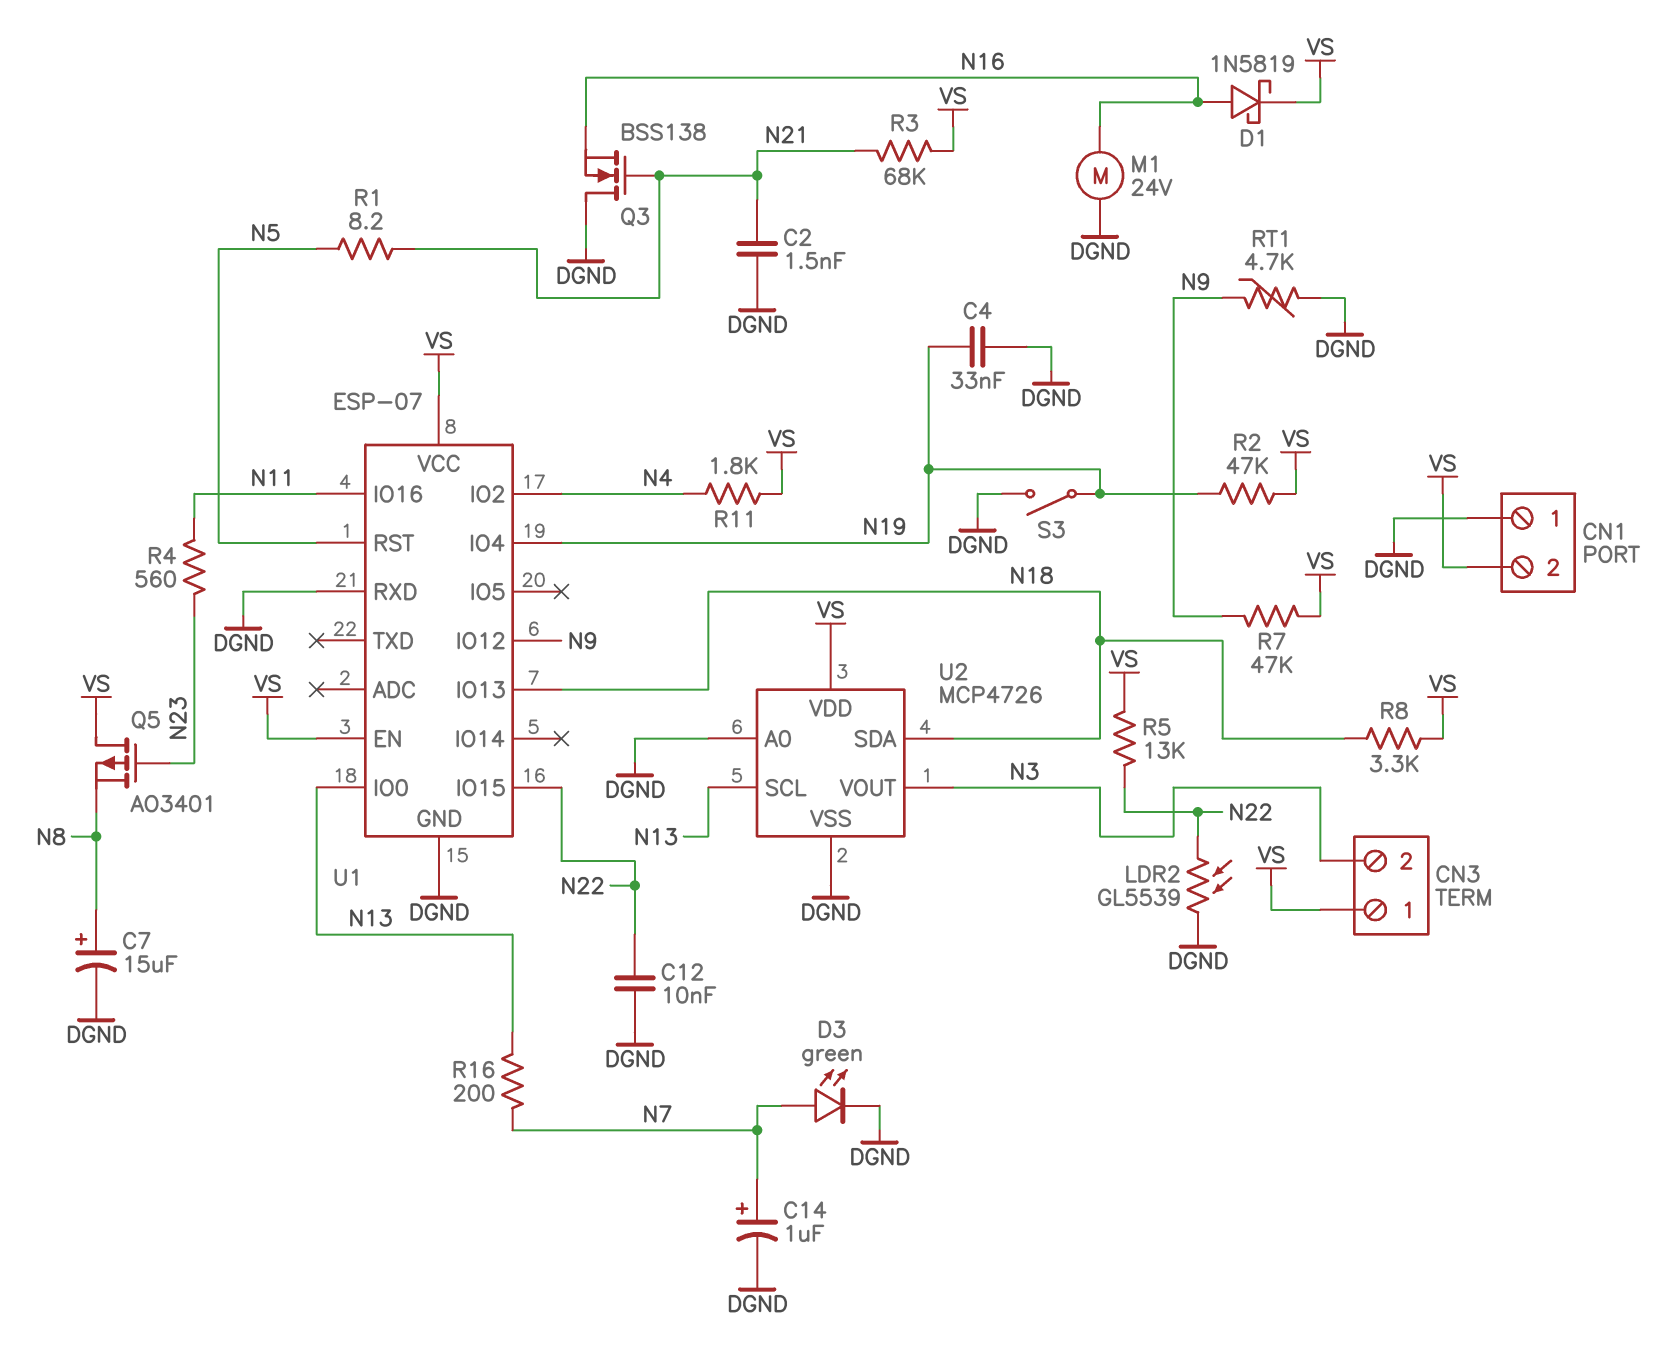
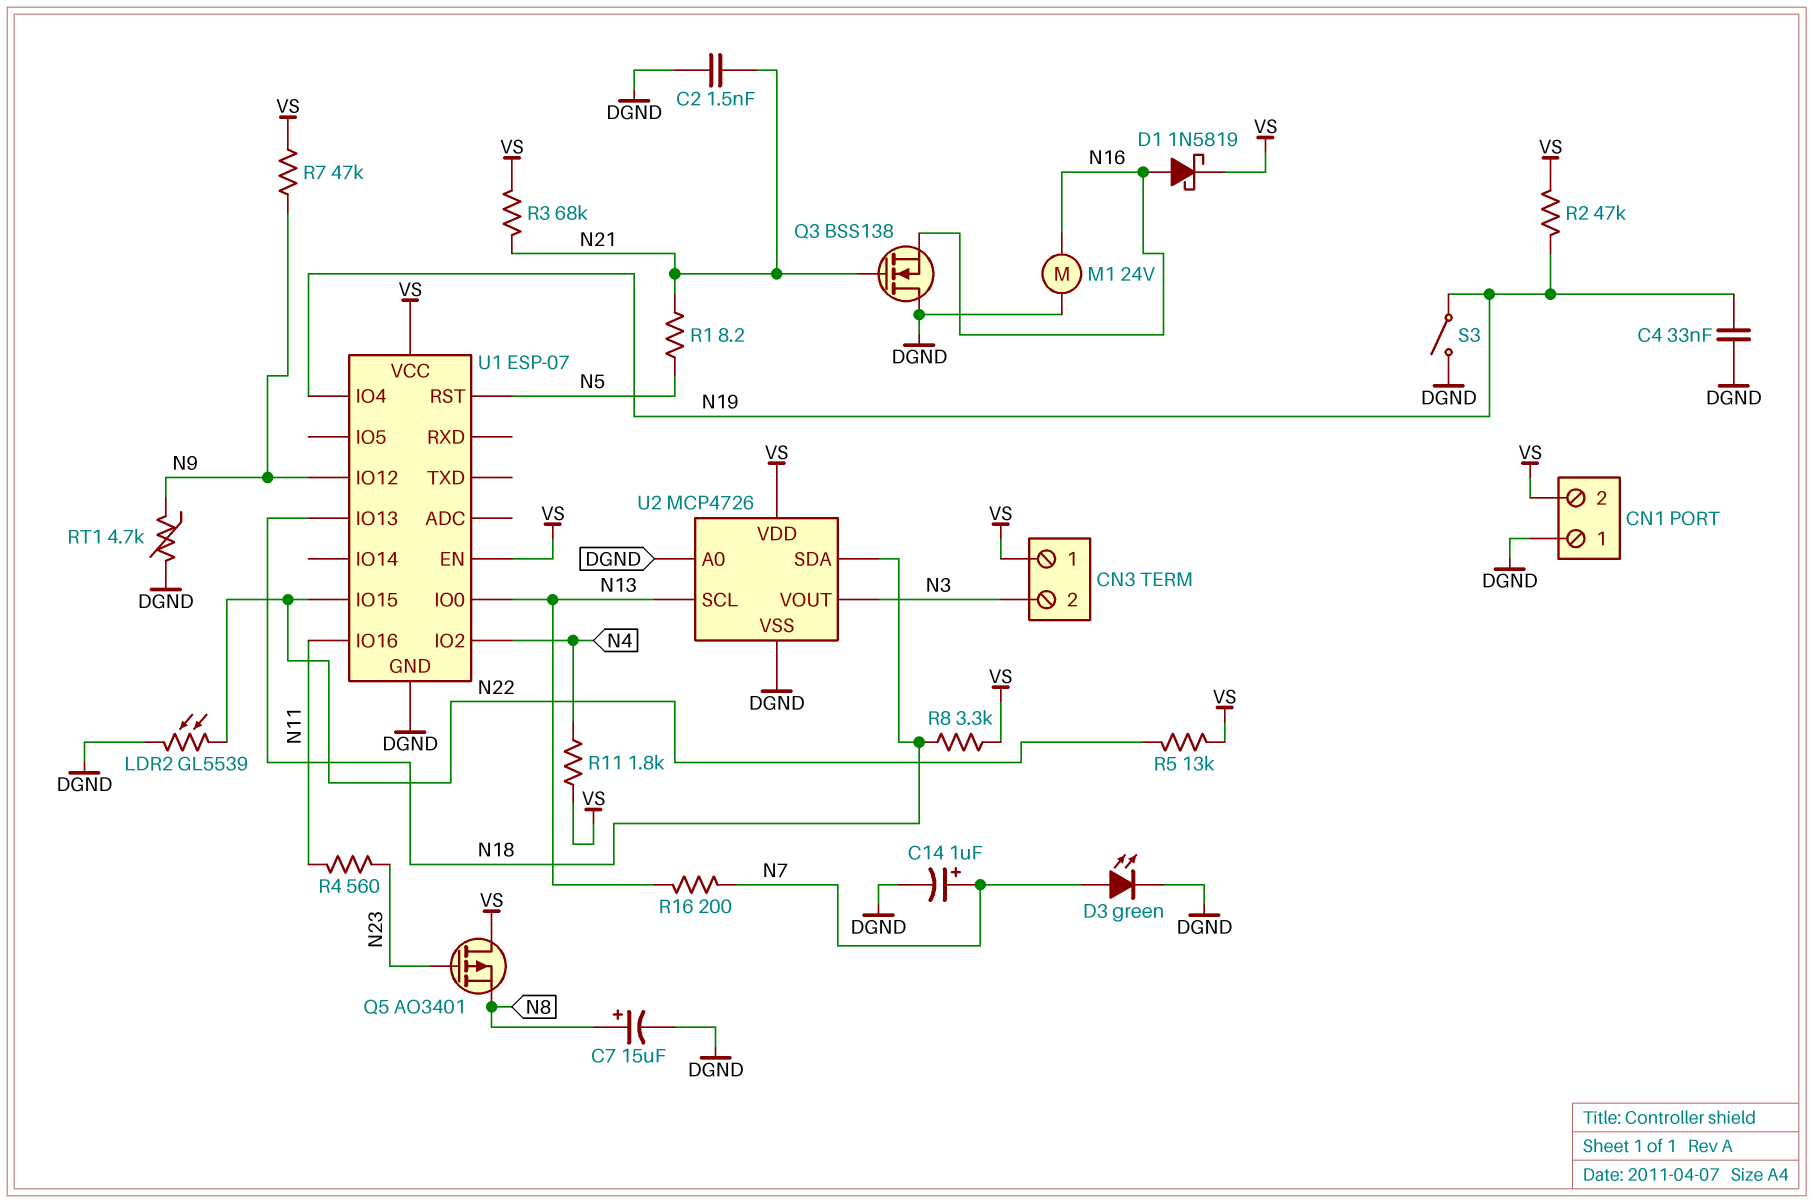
C12: 10nF (DGND, N22) -> none
U1 pin RXD: DGND -> none

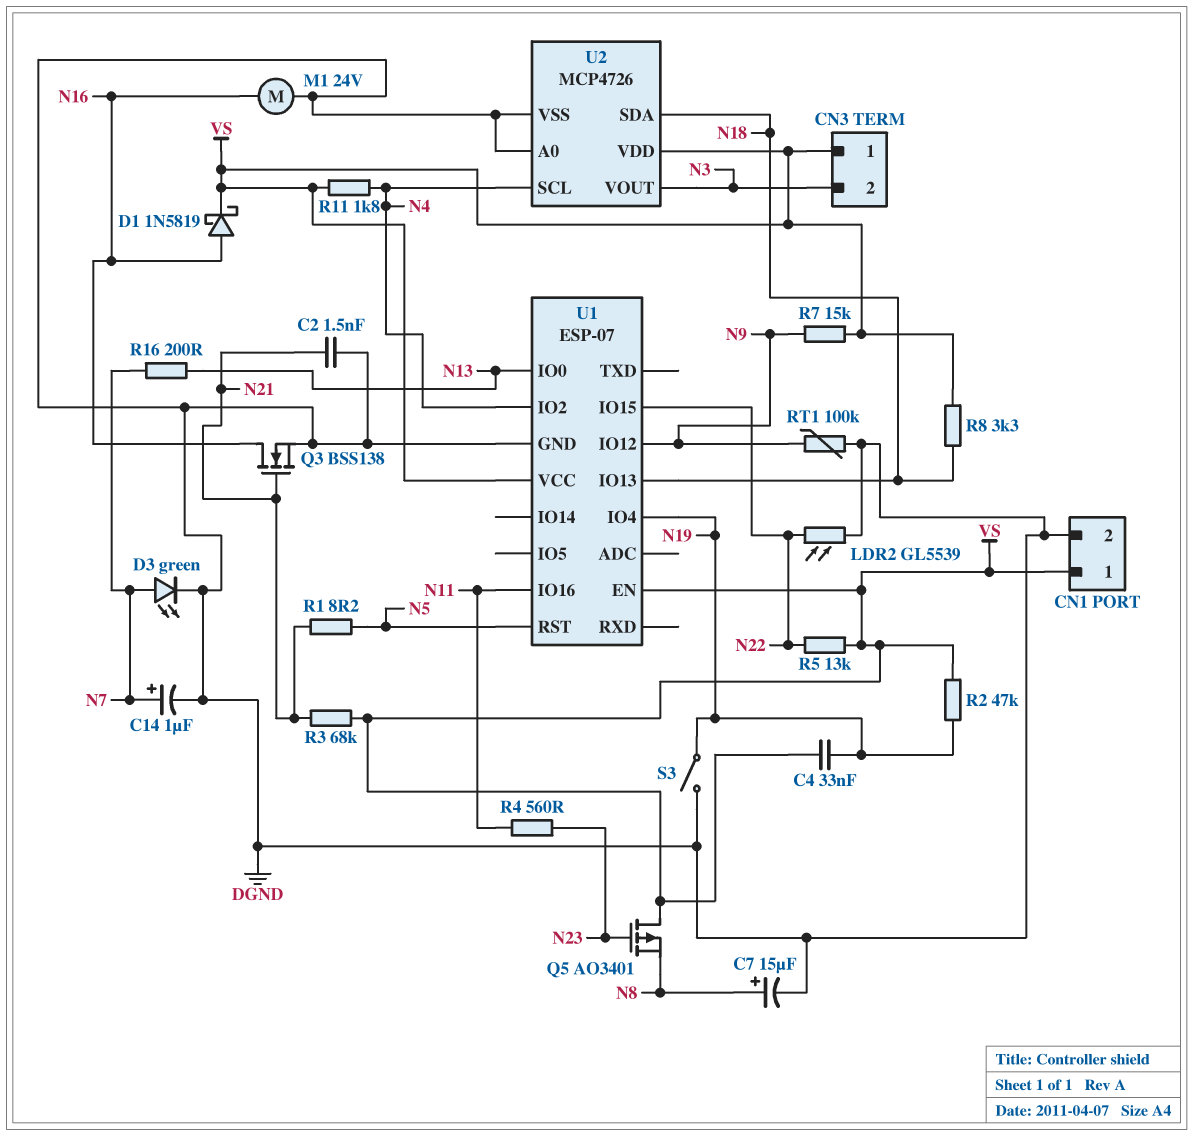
C4: 33nF (DGND, N19) -> 33nF (N19, VS)
CN1 pin 1: DGND -> VS
CN1 pin 2: VS -> DGND
Q3: NMOS BSS138 (G N21, D DGND, S N16) -> NMOS BSS138 (G N21, D N16, S DGND)
R7: 47k (N9, VS) -> 15k (N9, VS)
RT1: 4.7k (DGND, N9) -> 100k (DGND, N9)
U2 pin SCL: N13 -> N4

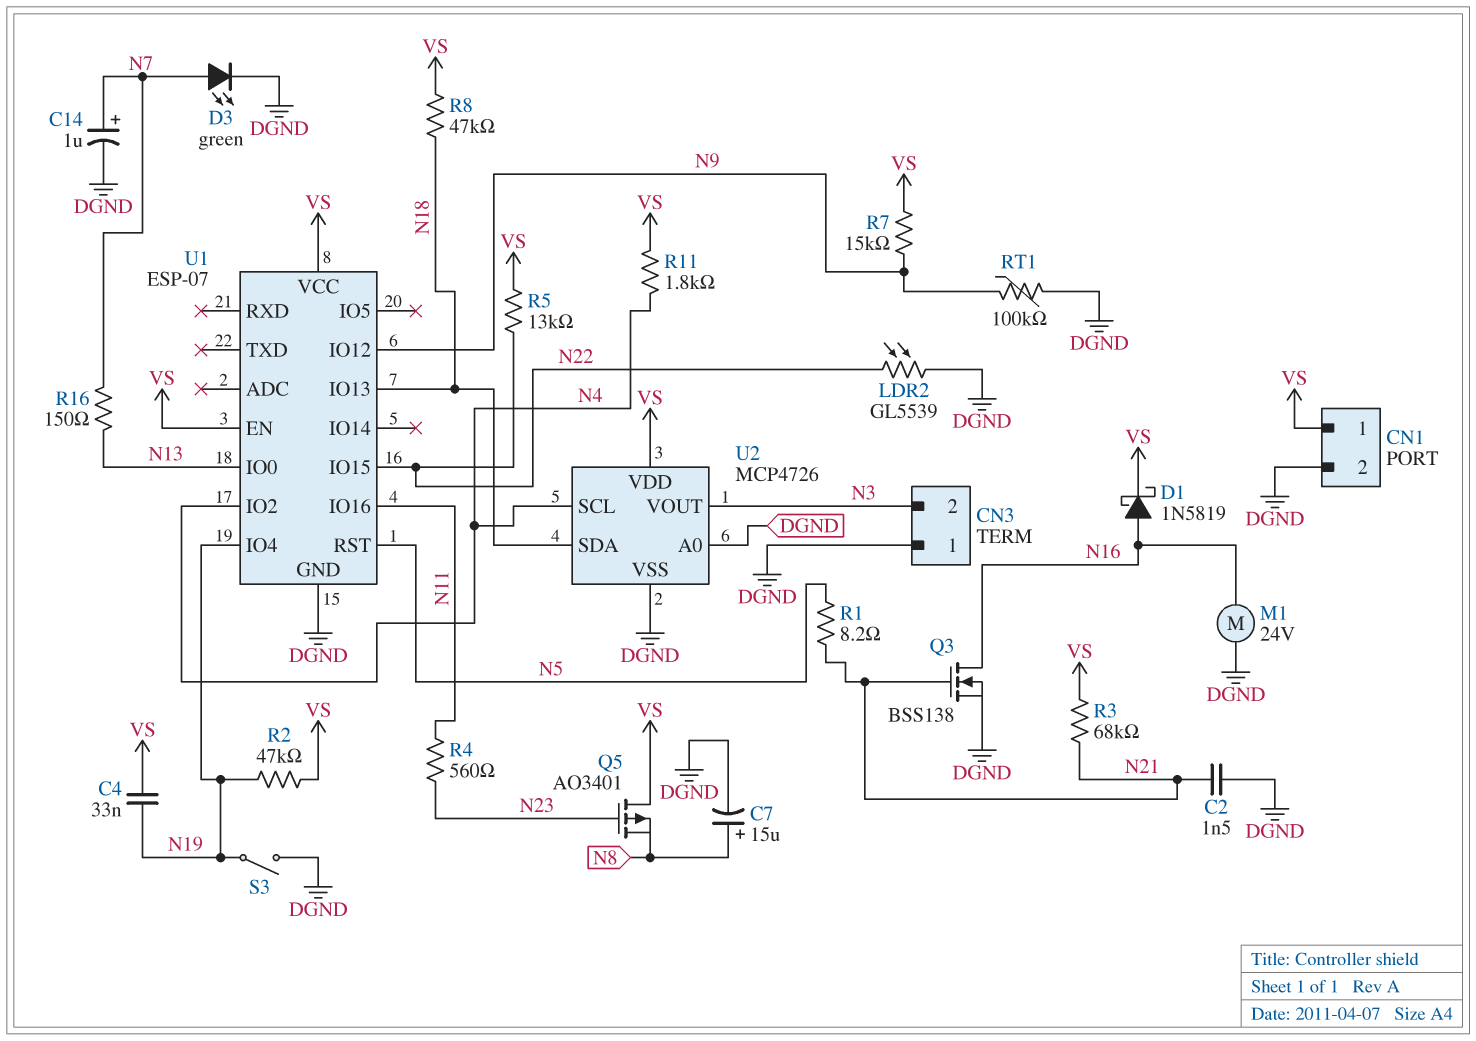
CN3 pin 1: VS -> DGND
R8: 3.3k (N18, VS) -> 47k (N18, VS)
R16: 200 (N7, N13) -> 150 (N7, N13)

